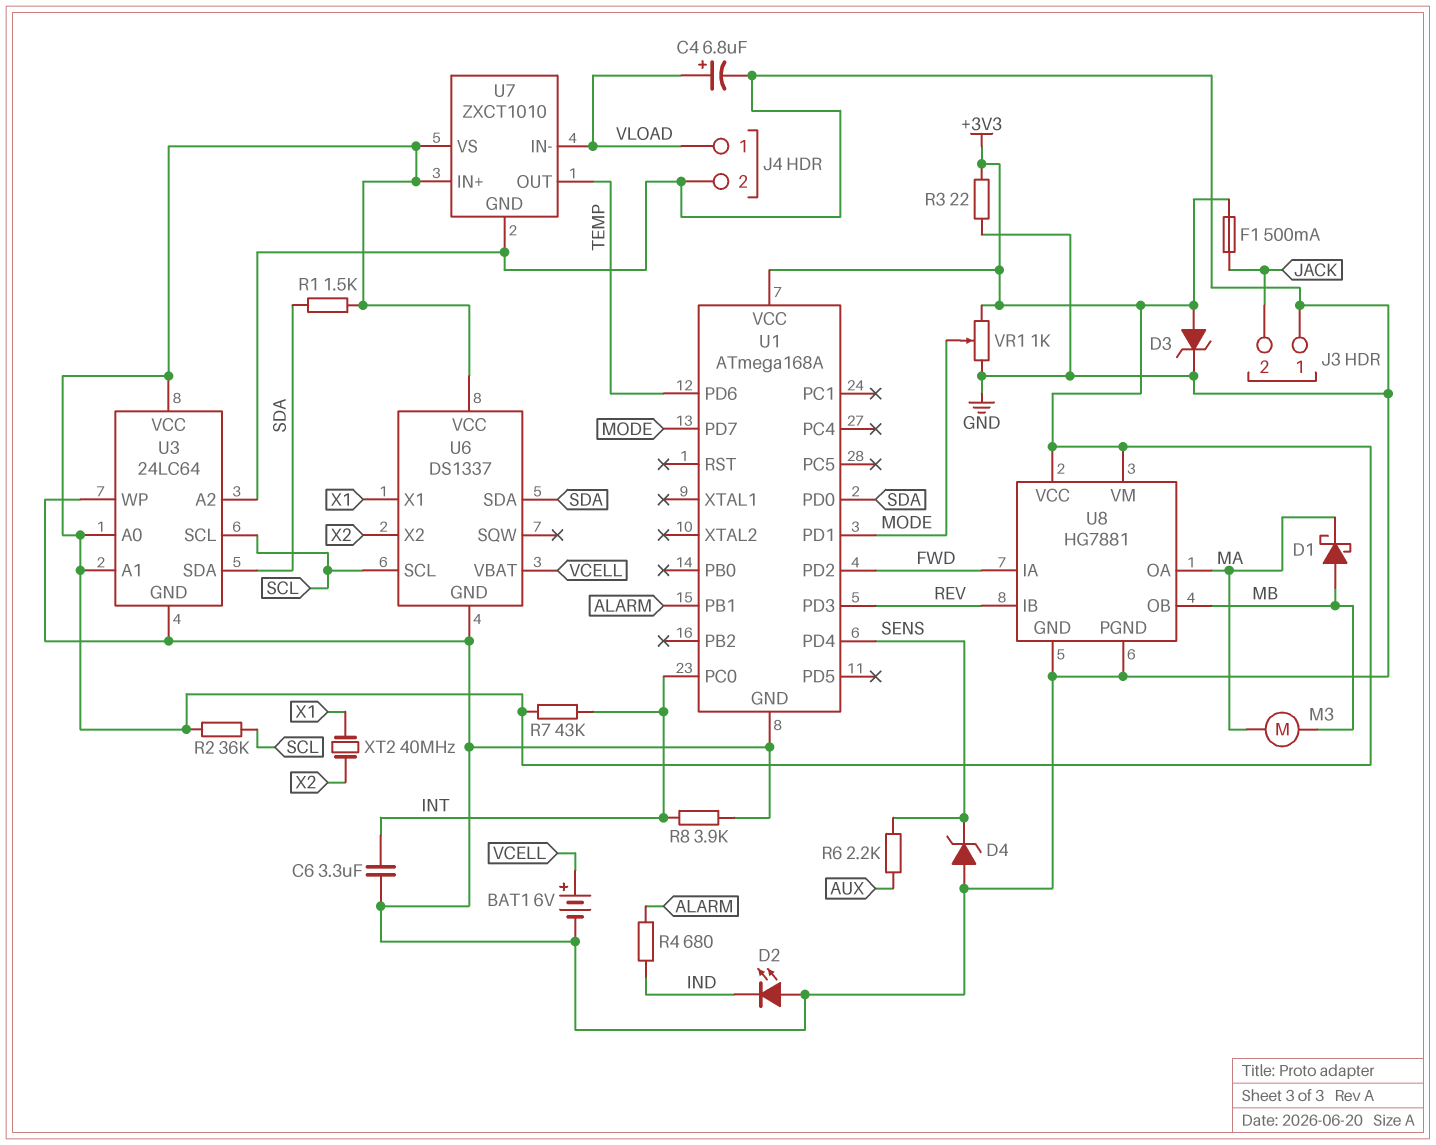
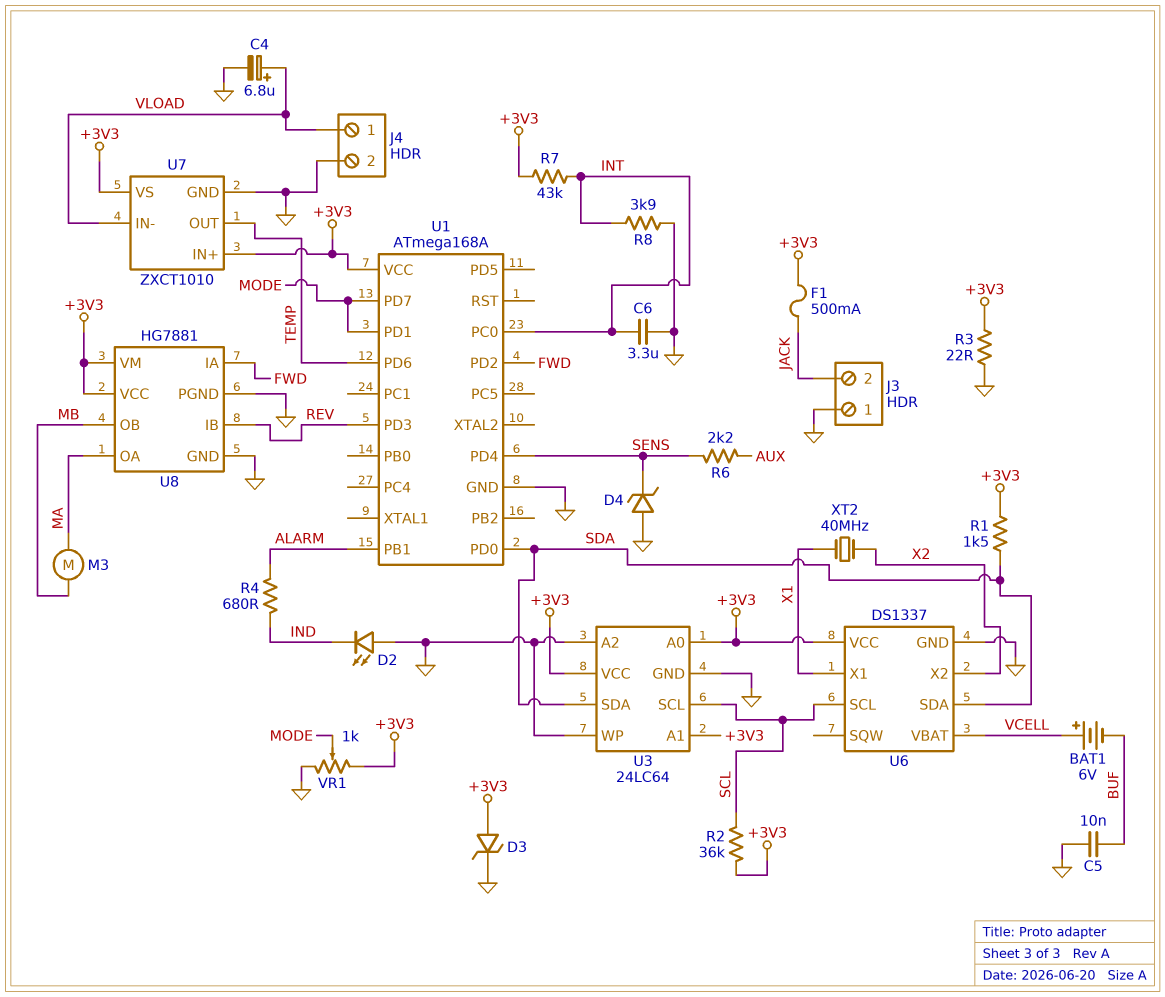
BAT1: 6V (plus VCELL, minus GND) -> 6V (plus VCELL, minus BUF)
C5: none -> 10nF (BUF, GND)
D1: schottky (A MB, K MA) -> none

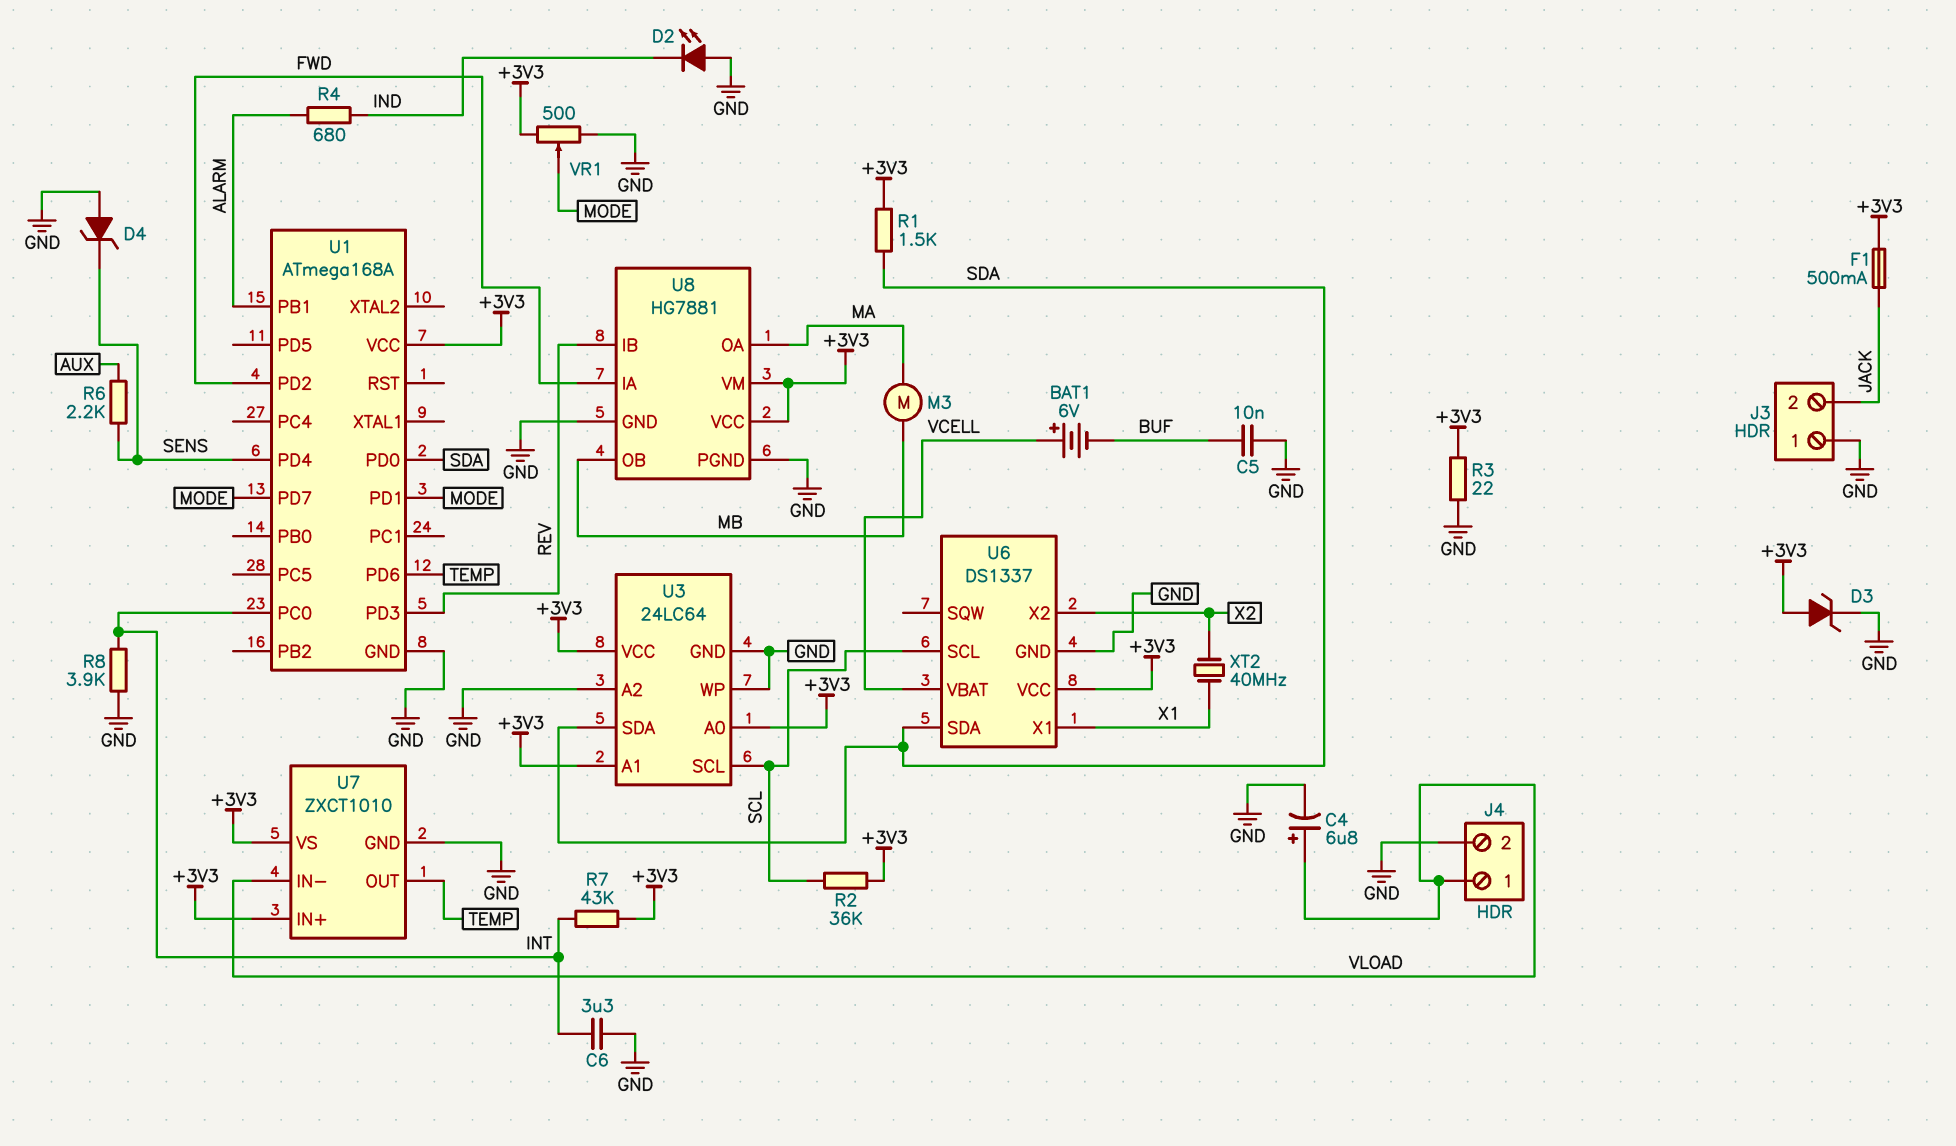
VR1: 1k (+3V3, GND, wiper MODE) -> 500 (+3V3, GND, wiper MODE)

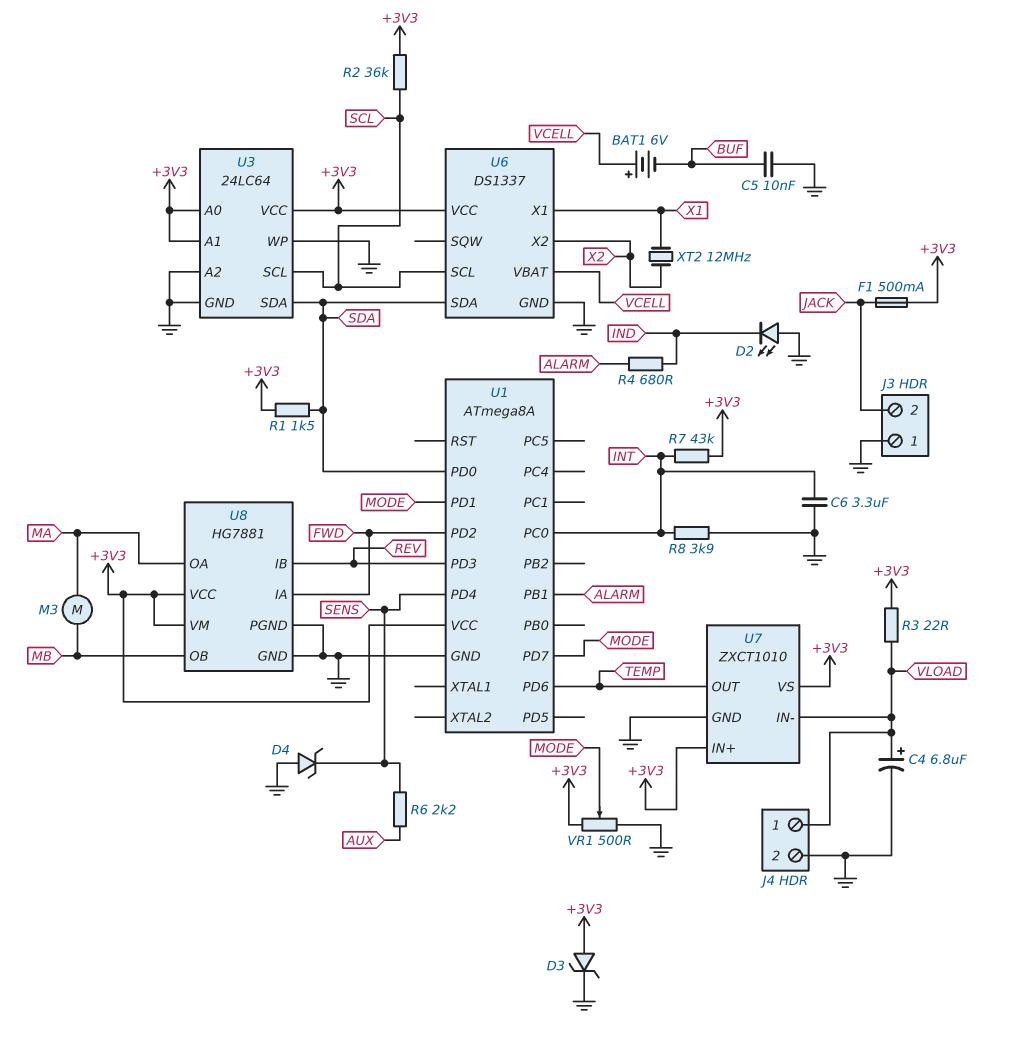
R3: 22 (+3V3, GND) -> 22 (+3V3, VLOAD)
U1: ATmega168A -> ATmega8A
XT2: 40MHz (X1, X2) -> 12MHz (X1, X2)

